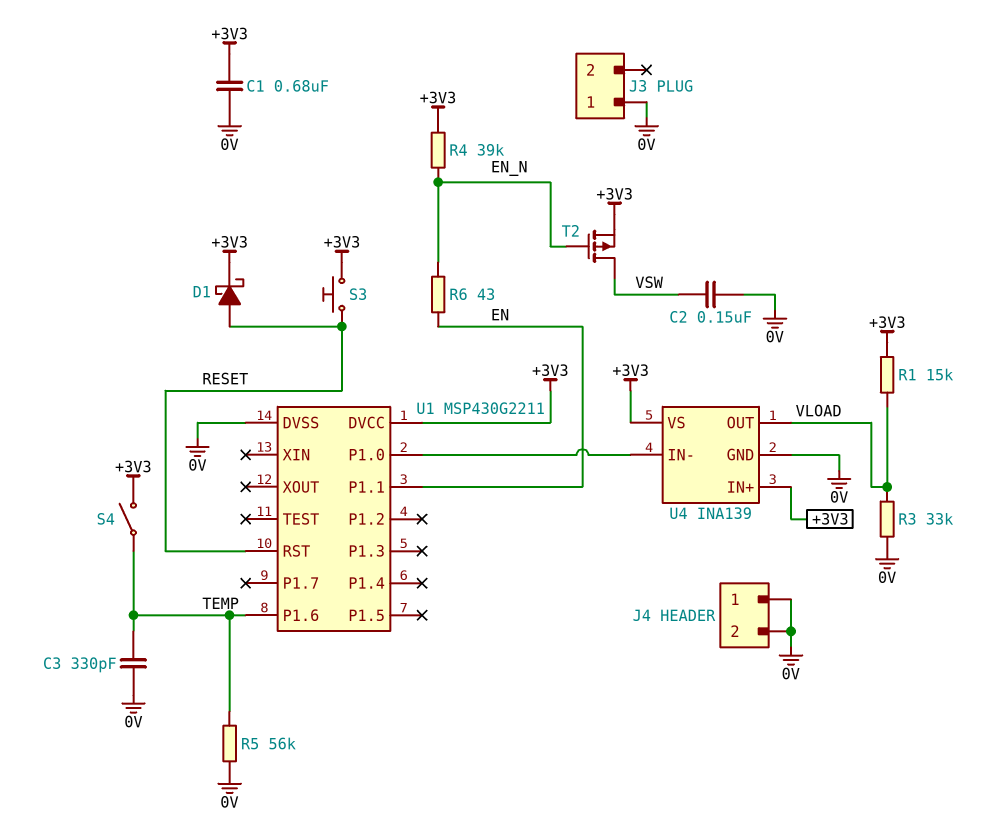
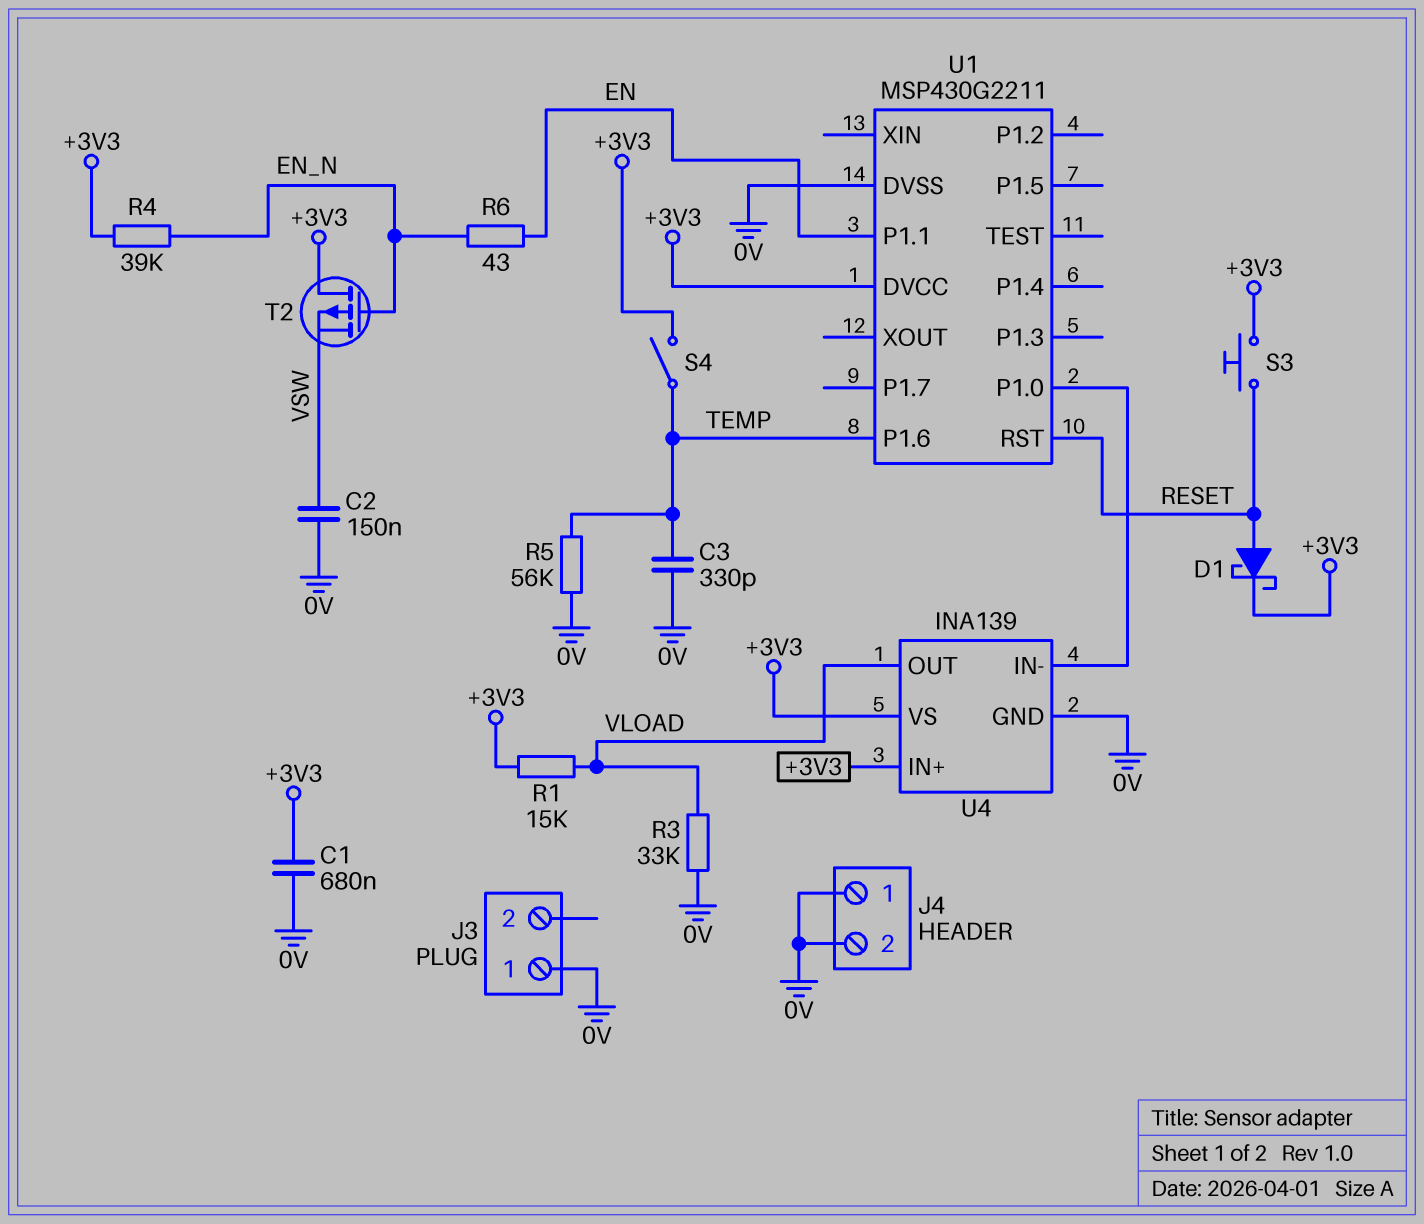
T2: PMOS (G EN_N, D VSW, S +3V3) -> PMOS (G EN_N, D +3V3, S VSW)

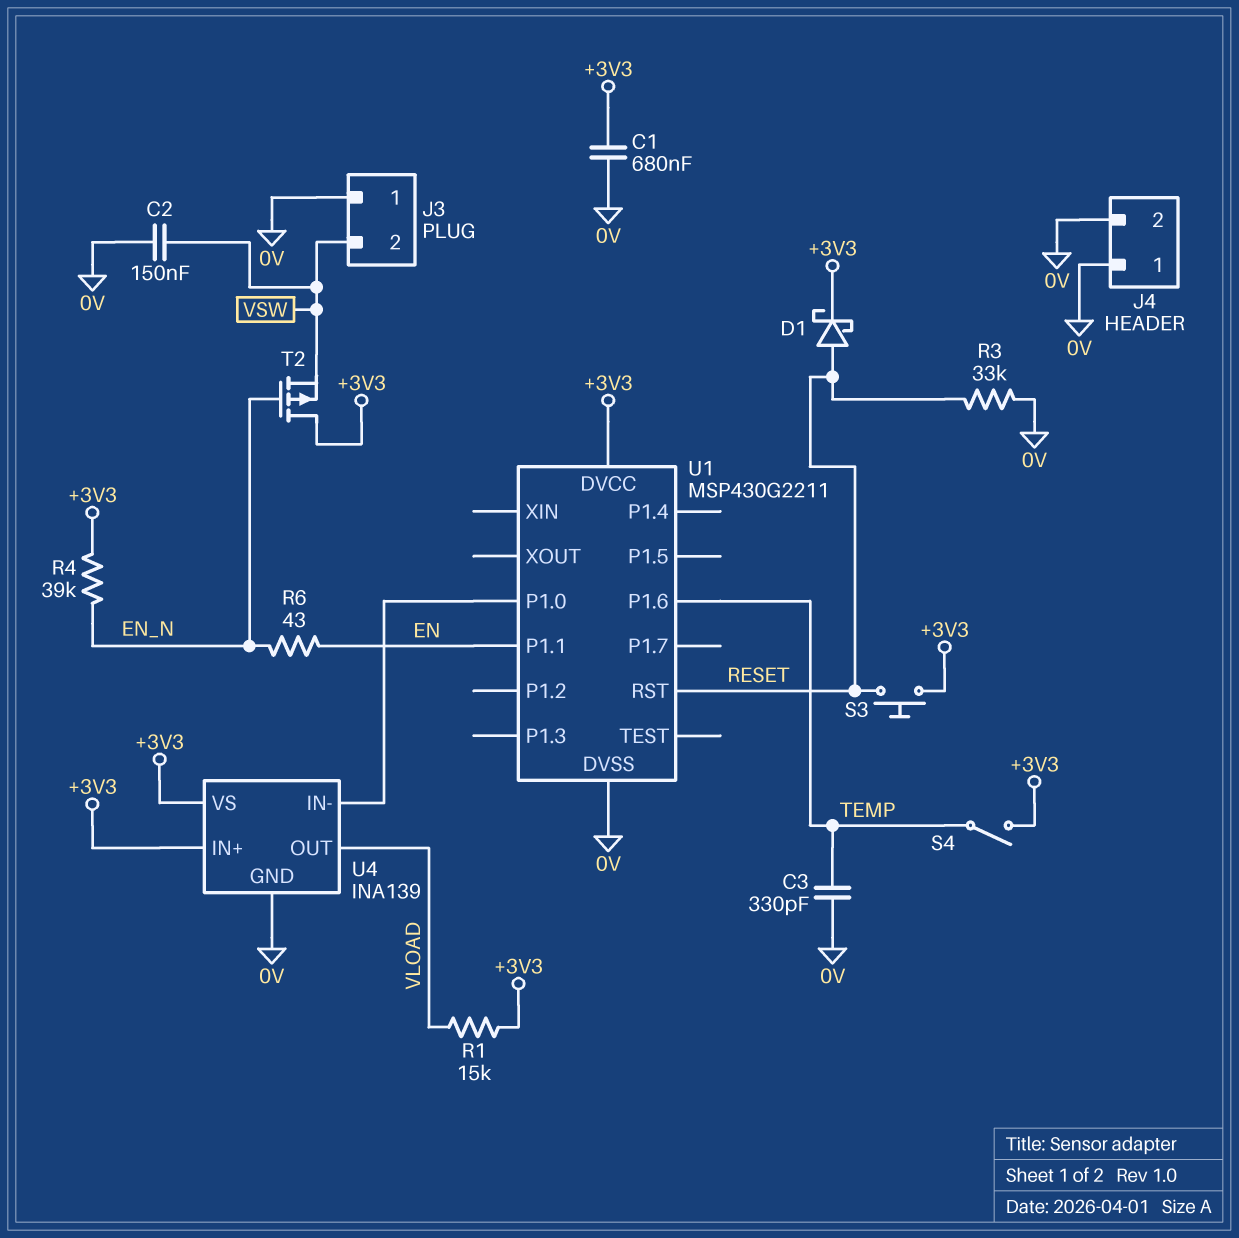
J3 pin 2: none -> VSW
R3: 33k (0V, VLOAD) -> 33k (0V, RESET)
R5: 56k (0V, TEMP) -> none

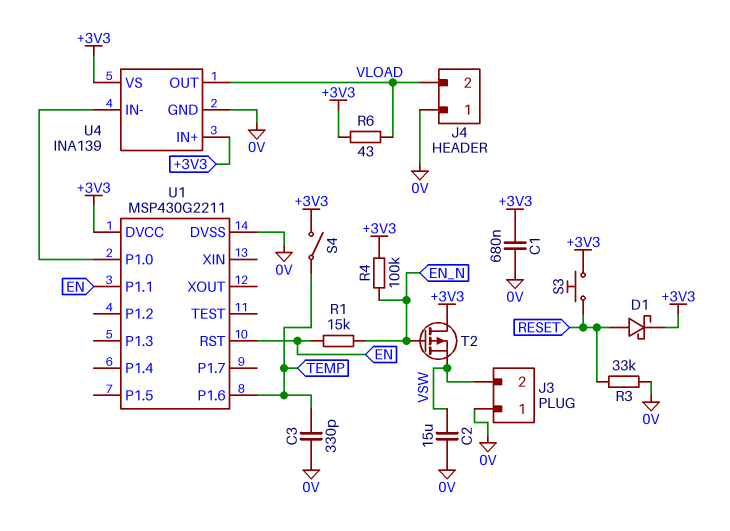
C2: 150nF (0V, VSW) -> 15uF (0V, VSW)
J4 pin 2: 0V -> VLOAD
R1: 15k (+3V3, VLOAD) -> 15k (EN, EN_N)
R4: 39k (+3V3, EN_N) -> 100k (+3V3, EN_N)
R6: 43 (EN, EN_N) -> 43 (+3V3, VLOAD)
U1 pin RST: RESET -> EN

